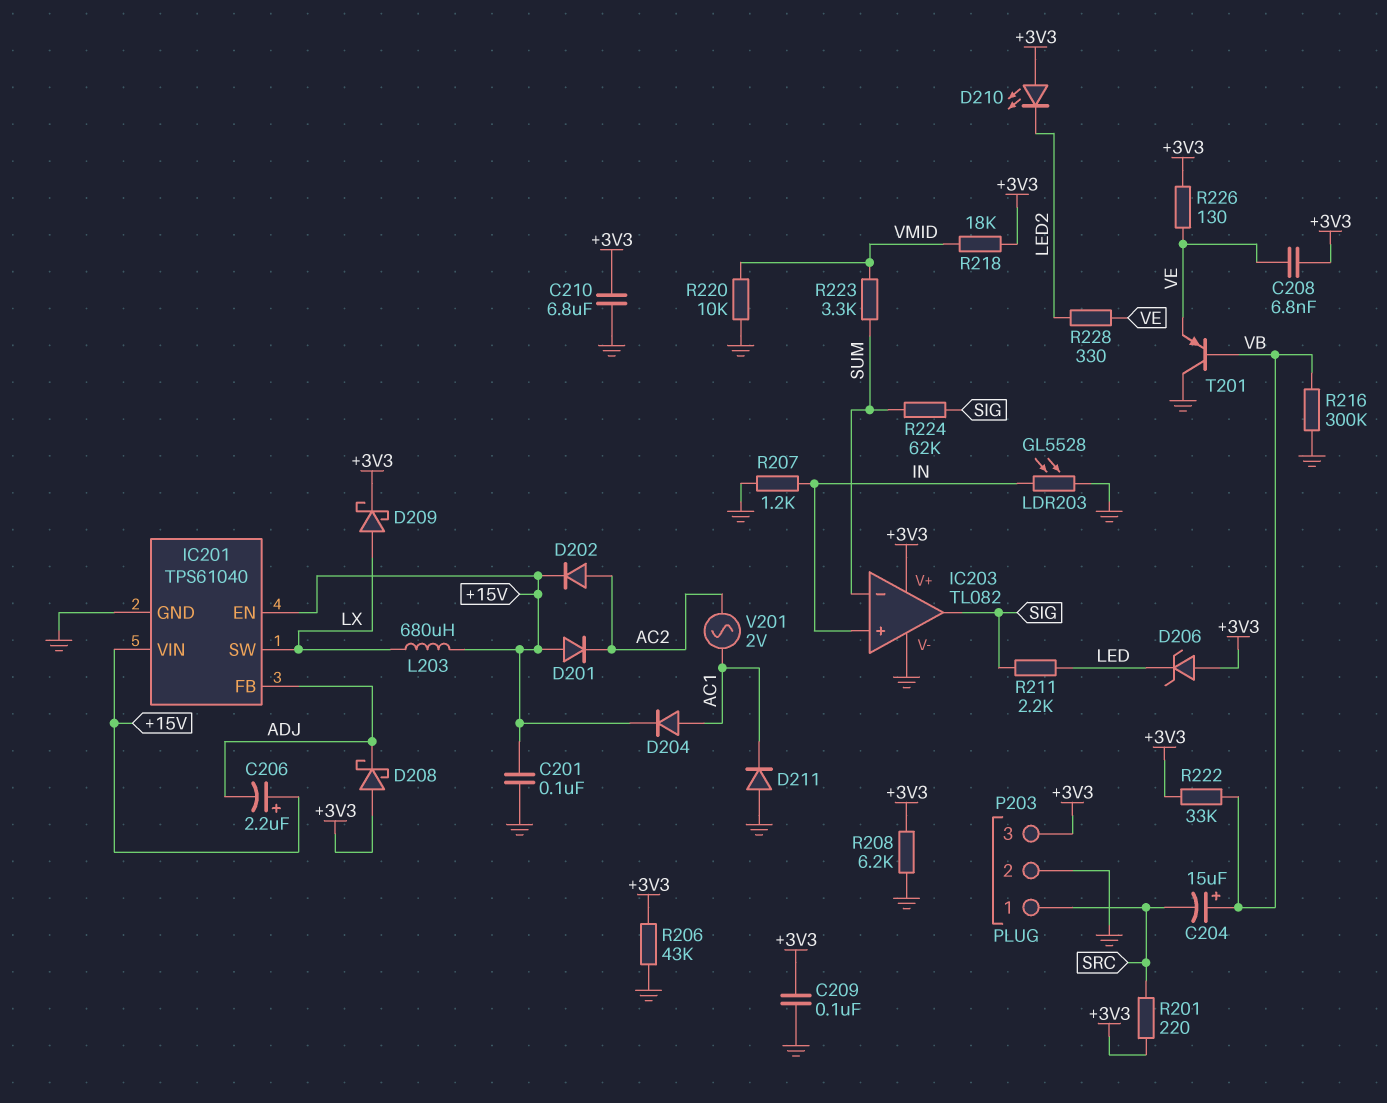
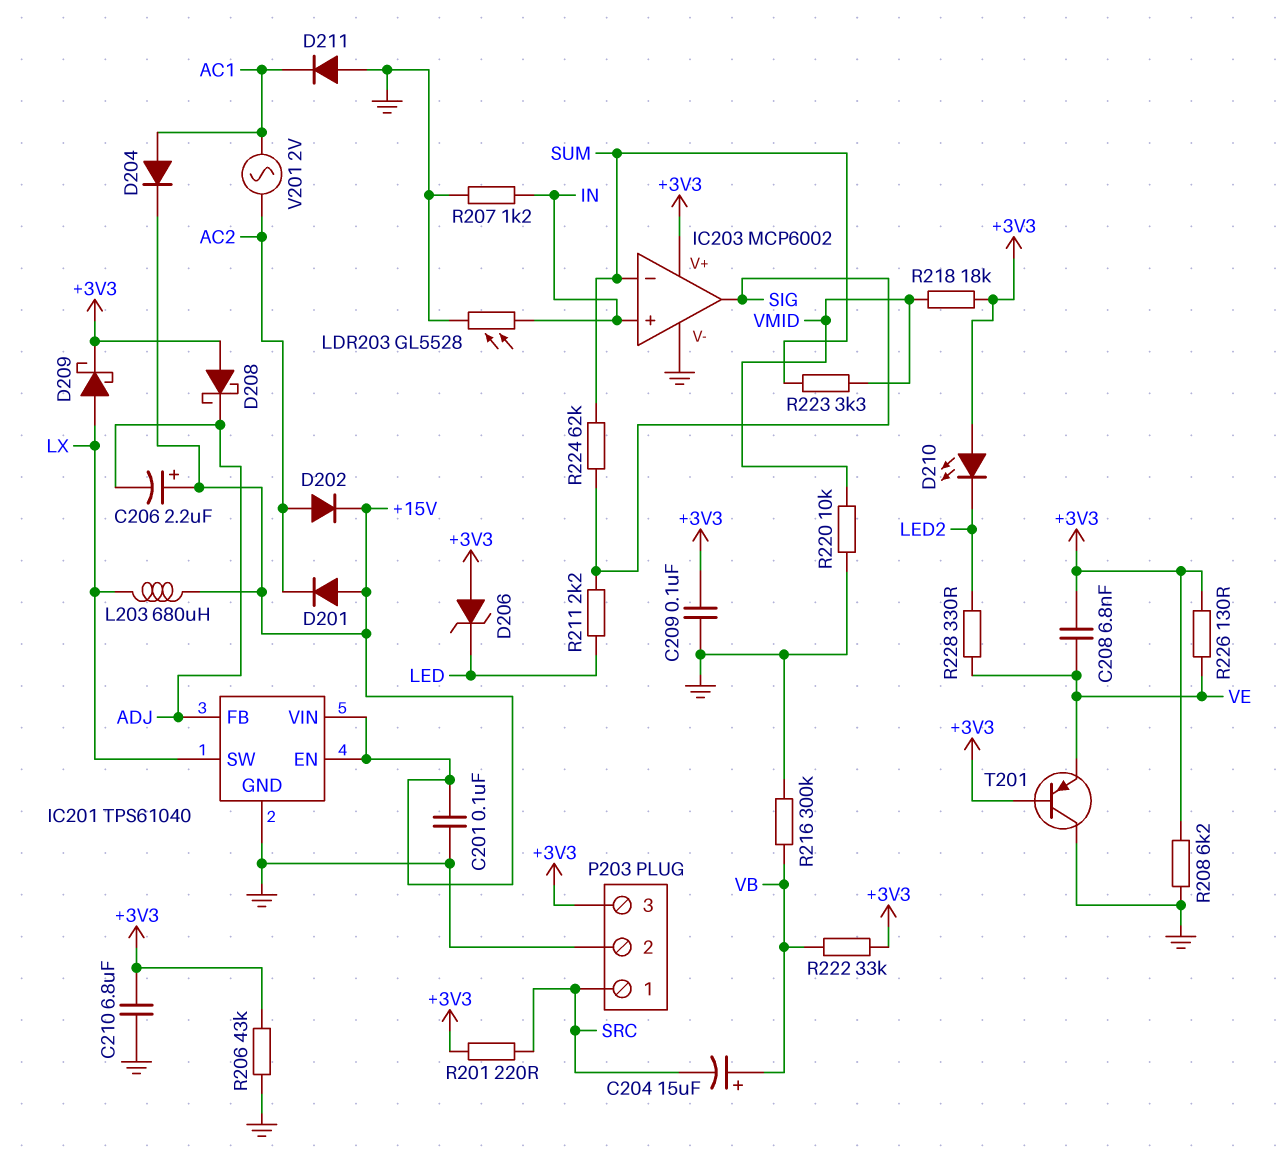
IC203: TL082 -> MCP6002
T201: PNP (B VB, C GND, E VE) -> PNP (B +3V3, C GND, E VE)

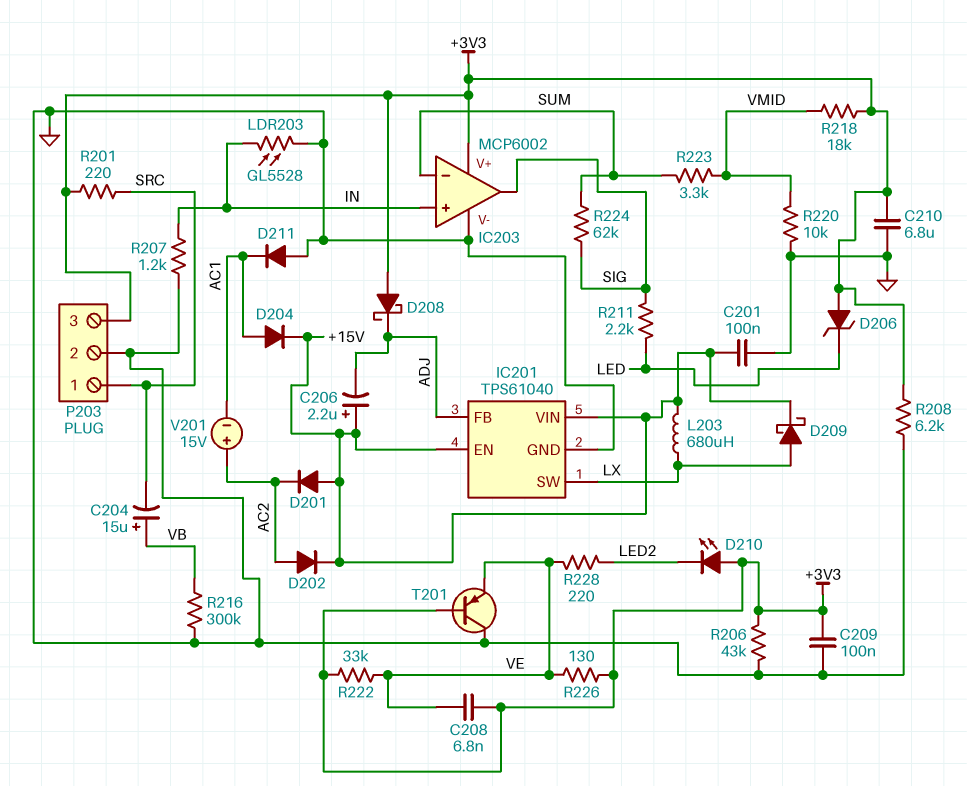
D209: schottky (A LX, K +3V3) -> schottky (A LX, K +15V)
R222: 33k (+3V3, VB) -> 33k (+3V3, VE)
R228: 330 (LED2, VE) -> 220 (LED2, VE)
V201: AC 2V (AC1, AC2) -> 15V (plus AC2, minus AC1)

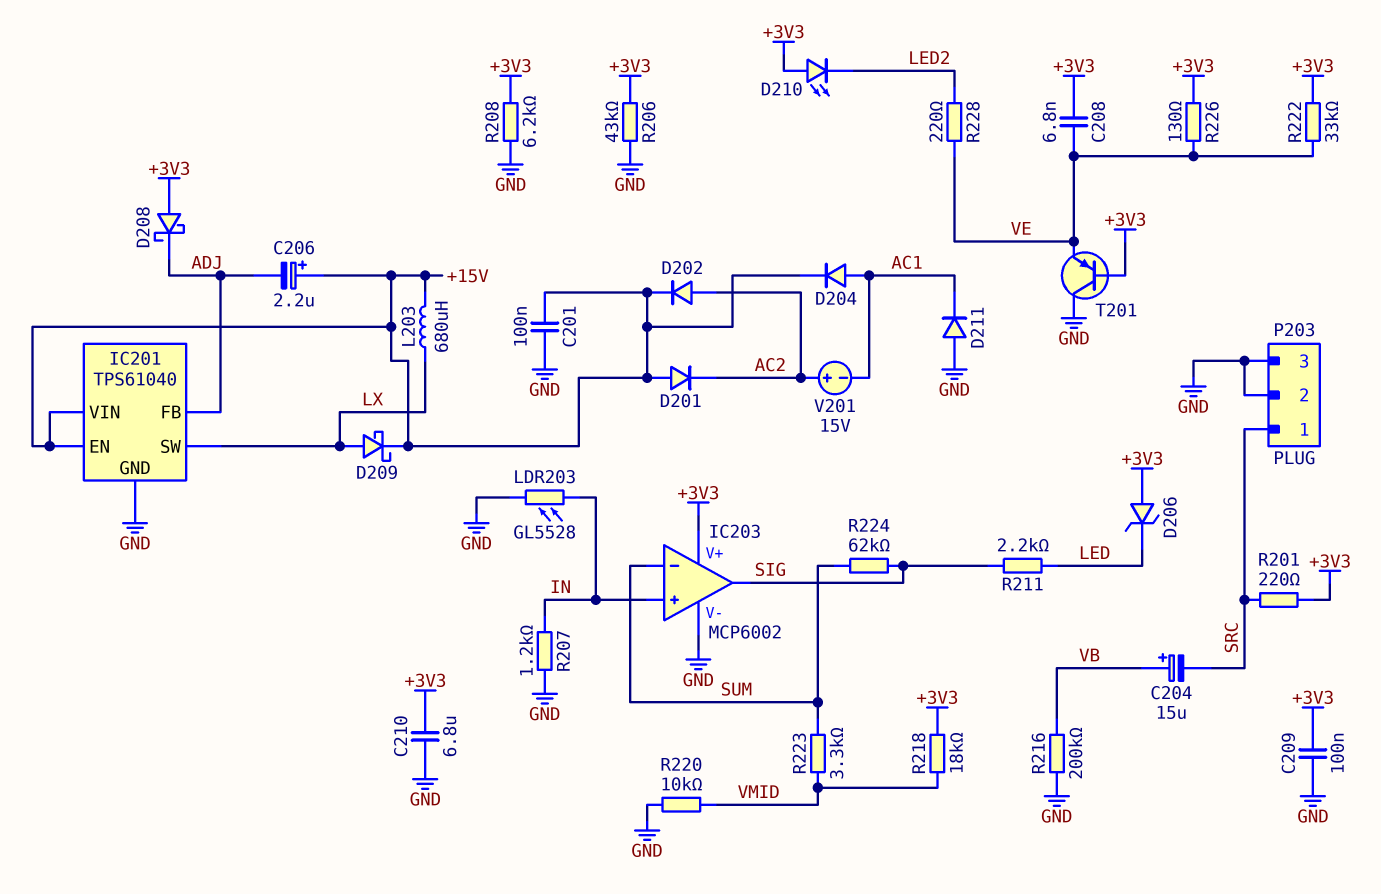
P203 pin 3: +3V3 -> GND
R216: 300k (GND, VB) -> 200k (GND, VB)

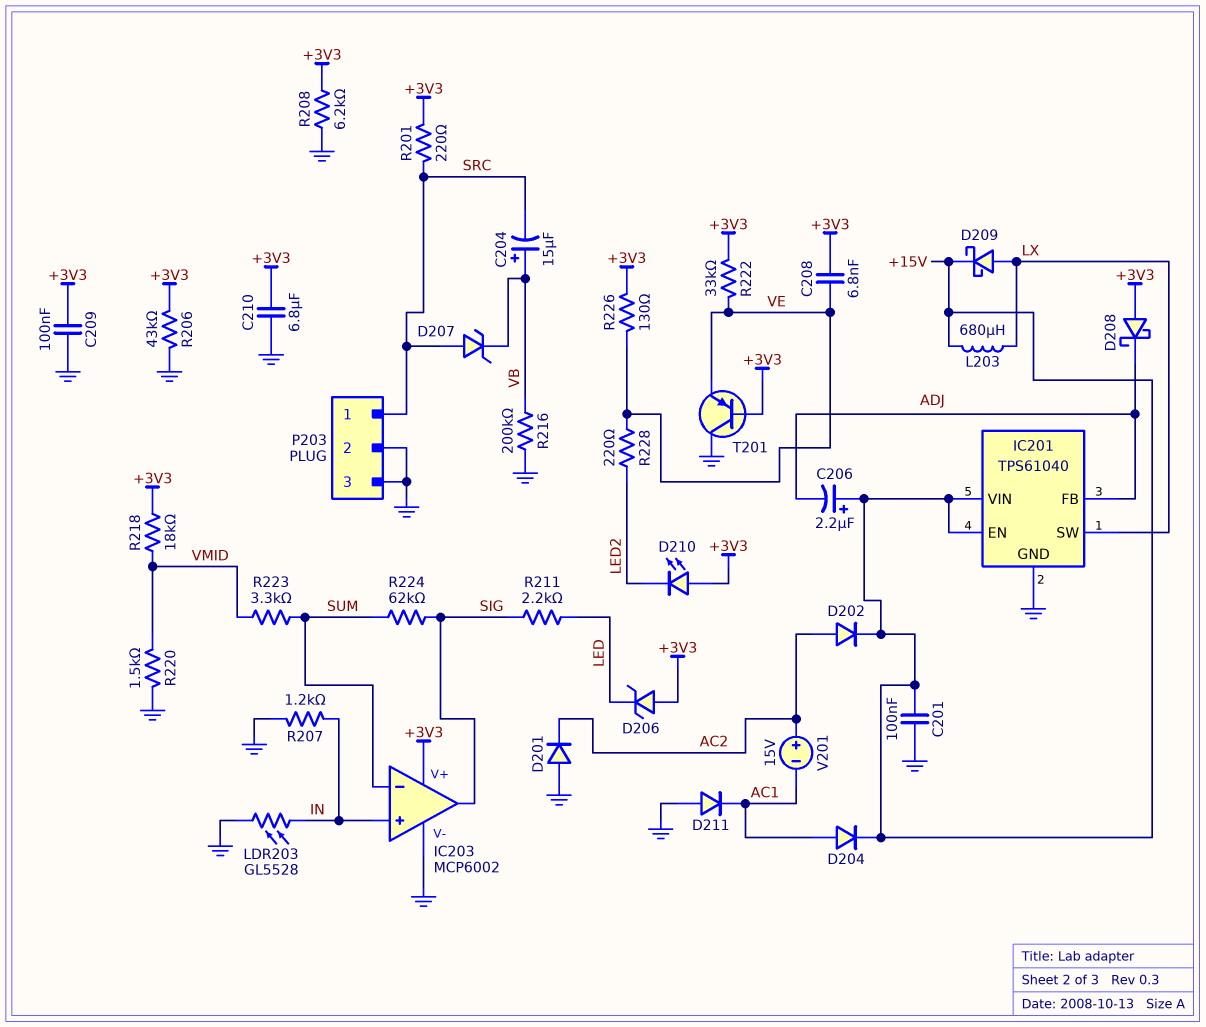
D201: diode (A +15V, K AC2) -> diode (A GND, K AC2)
D207: none -> zener (A SRC, K VB)
R220: 10k (GND, VMID) -> 1.5k (GND, VMID)

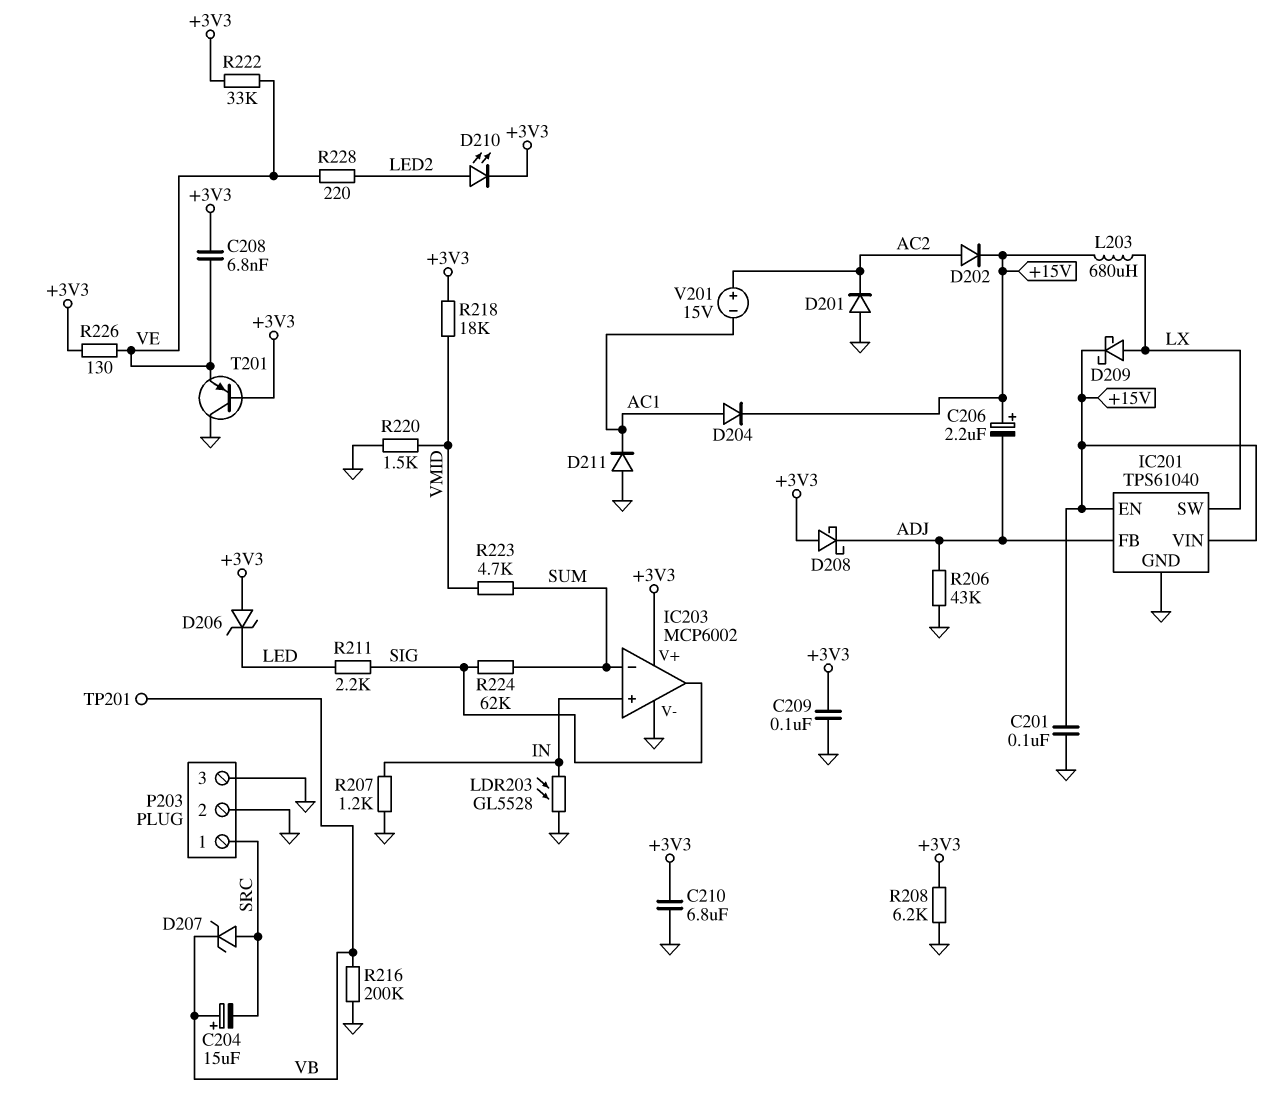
D210: LED (A +3V3, K LED2) -> LED (A LED2, K +3V3)
R201: 220 (+3V3, SRC) -> none
R206: 43k (+3V3, GND) -> 43k (ADJ, GND)
R223: 3.3k (SUM, VMID) -> 4.7k (SUM, VMID)
TP201: none -> test point (VB)

